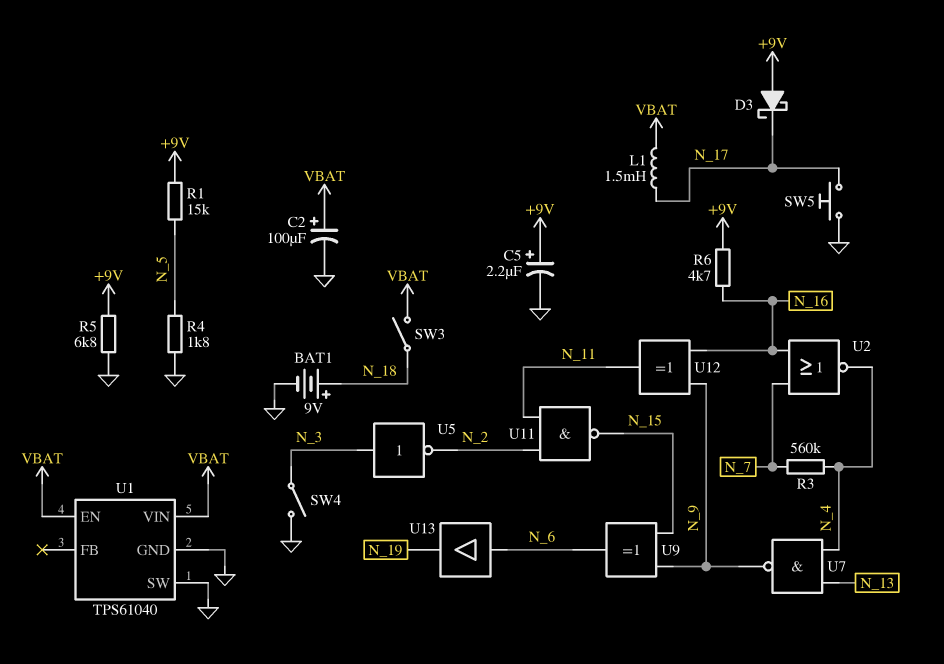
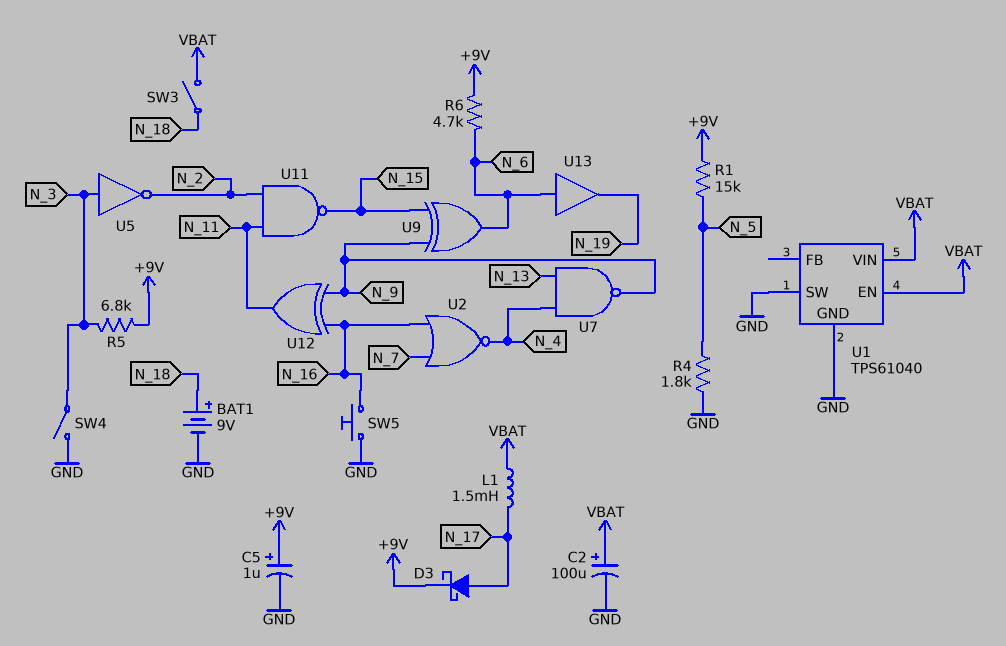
C5: 2.2uF (plus +9V, minus GND) -> 1uF (plus +9V, minus GND)
D3: schottky (A +9V, K N_17) -> schottky (A N_17, K +9V)
R3: 560k (N_4, N_7) -> none
R5: 6.8k (+9V, GND) -> 6.8k (+9V, N_3)
R6: 4.7k (+9V, N_16) -> 4.7k (+9V, N_6)
SW5: button (GND, N_17) -> button (GND, N_16)

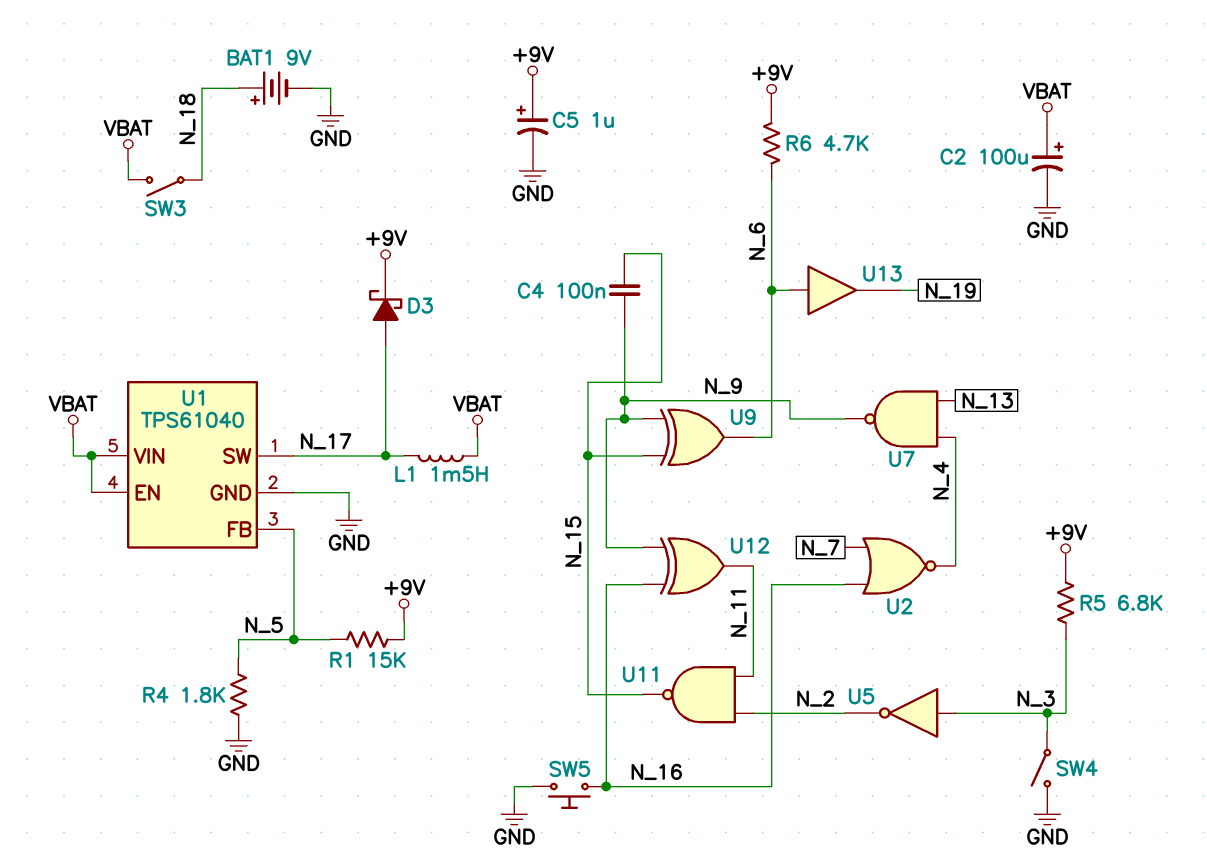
C4: none -> 100nF (N_9, N_15)
U1 pin FB: none -> N_5
U1 pin SW: GND -> N_17

